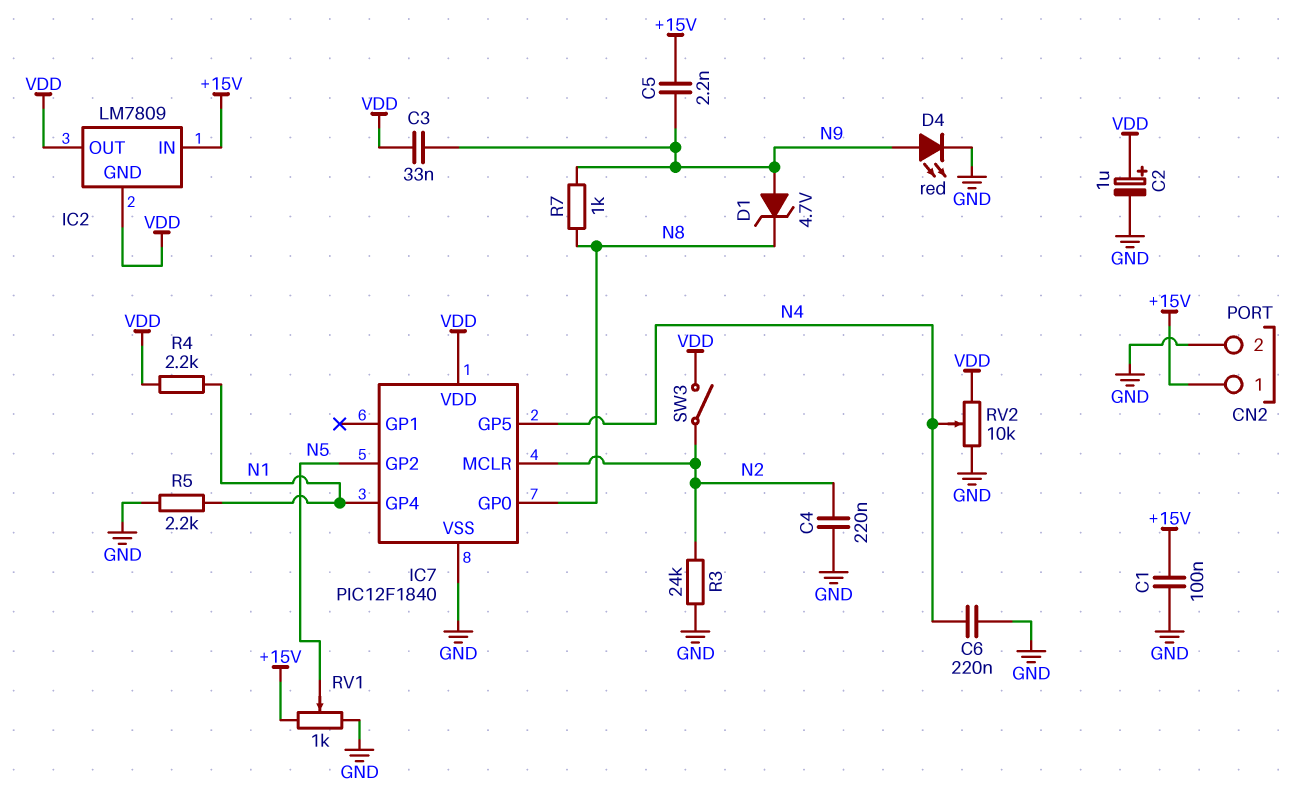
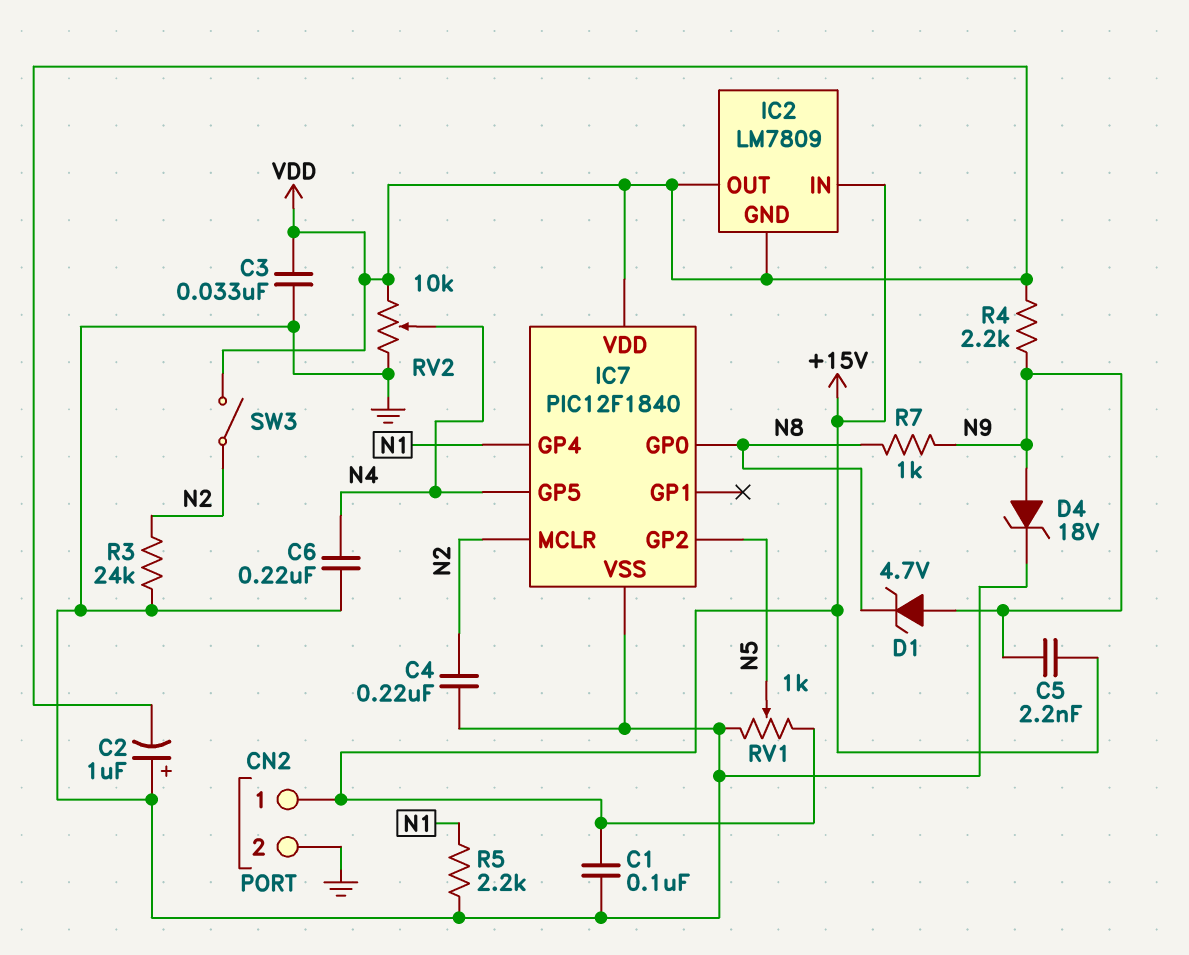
C2: 1uF (plus VDD, minus GND) -> 1uF (plus GND, minus VDD)
C3: 33nF (N9, VDD) -> 33nF (GND, VDD)
D4: LED red (A N9, K GND) -> zener 18V (A N9, K GND)
R4: 2.2k (N1, VDD) -> 2.2k (N9, VDD)

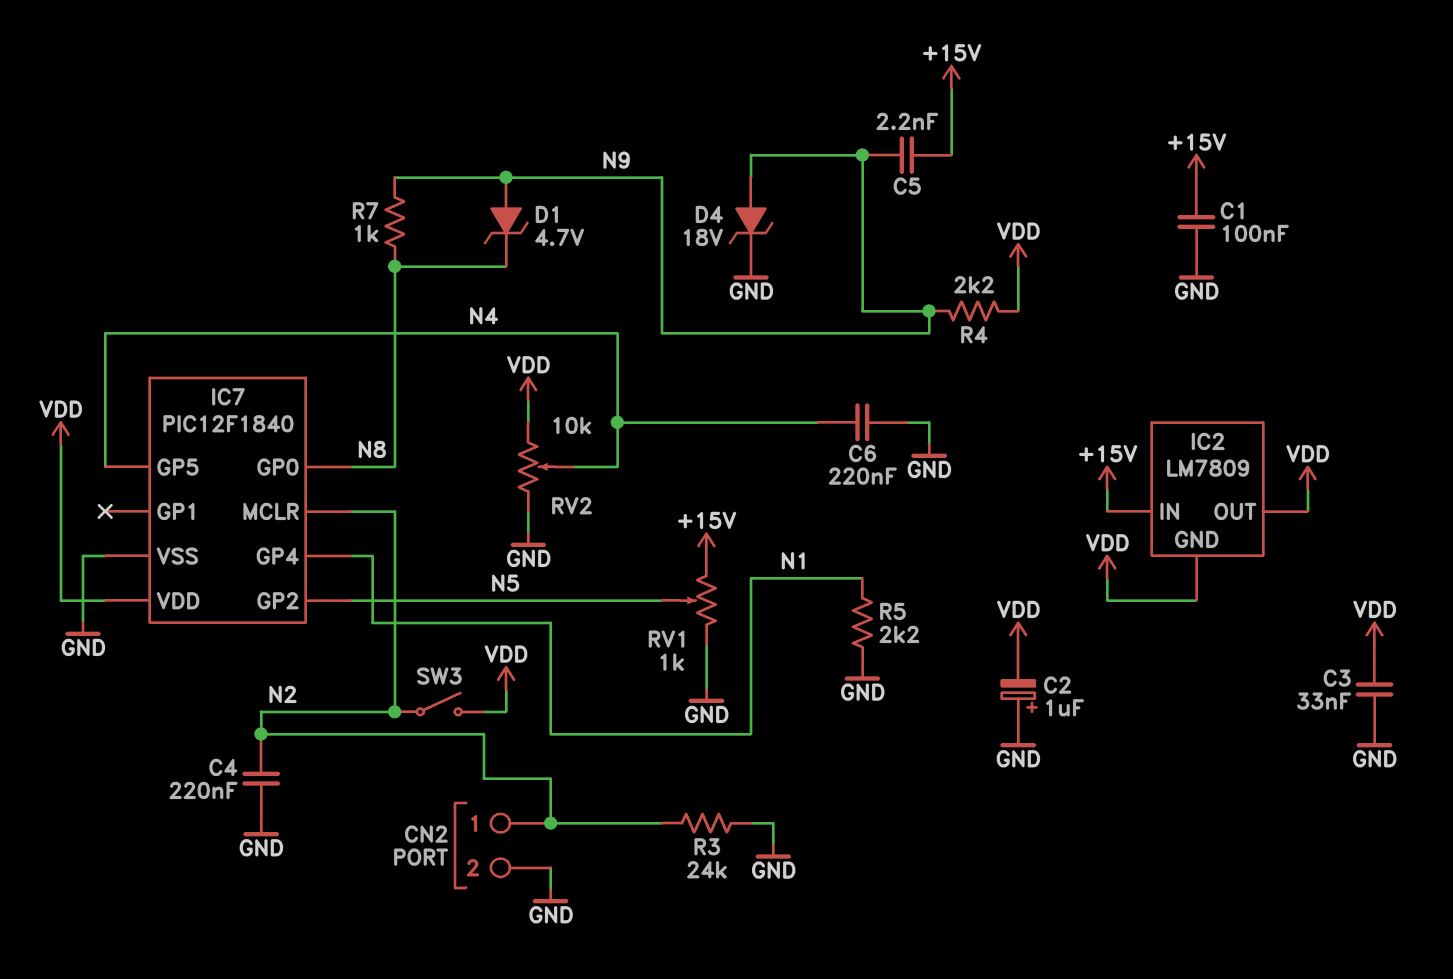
CN2 pin 1: +15V -> N2

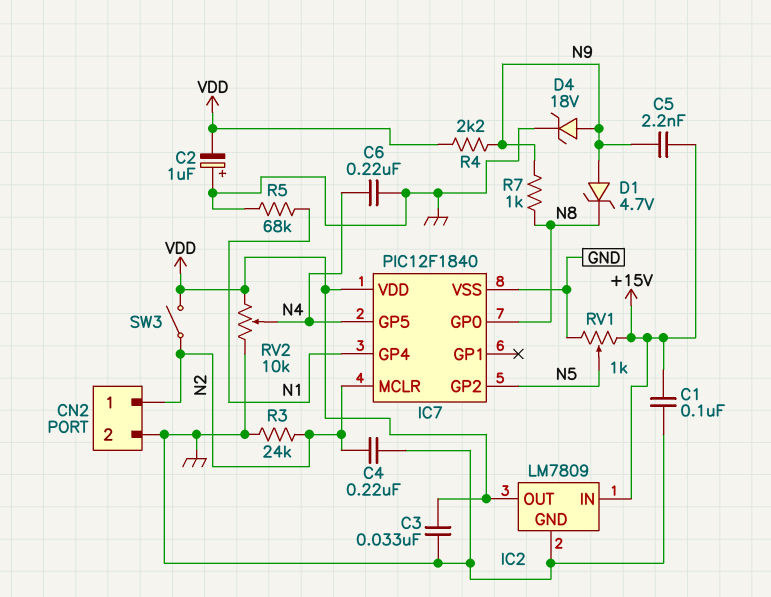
IC2 pin GND: VDD -> GND
R5: 2.2k (GND, N1) -> 68k (GND, N1)

